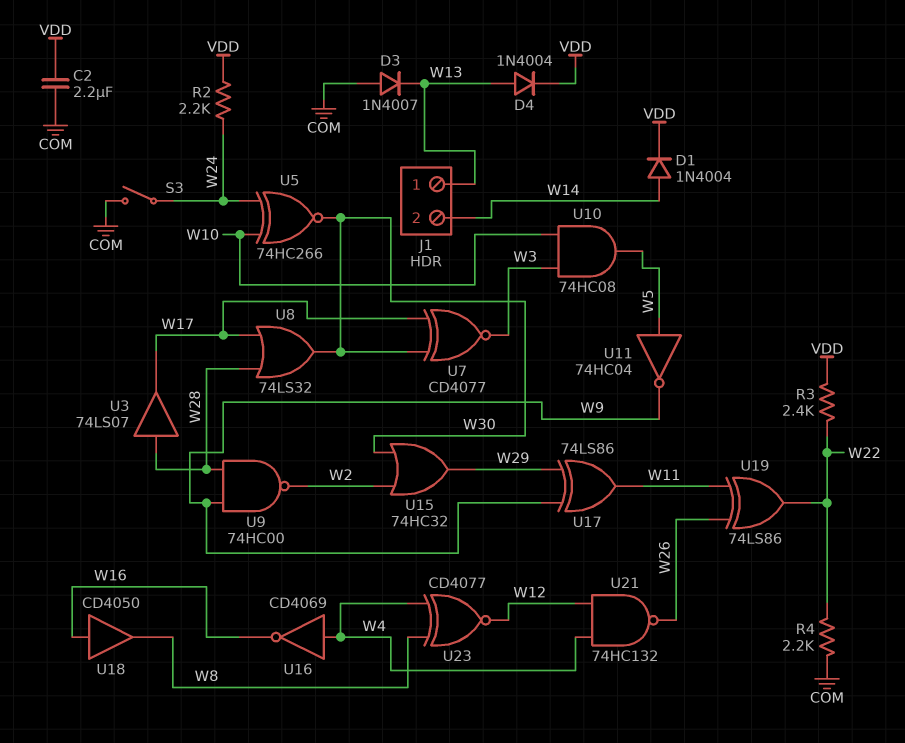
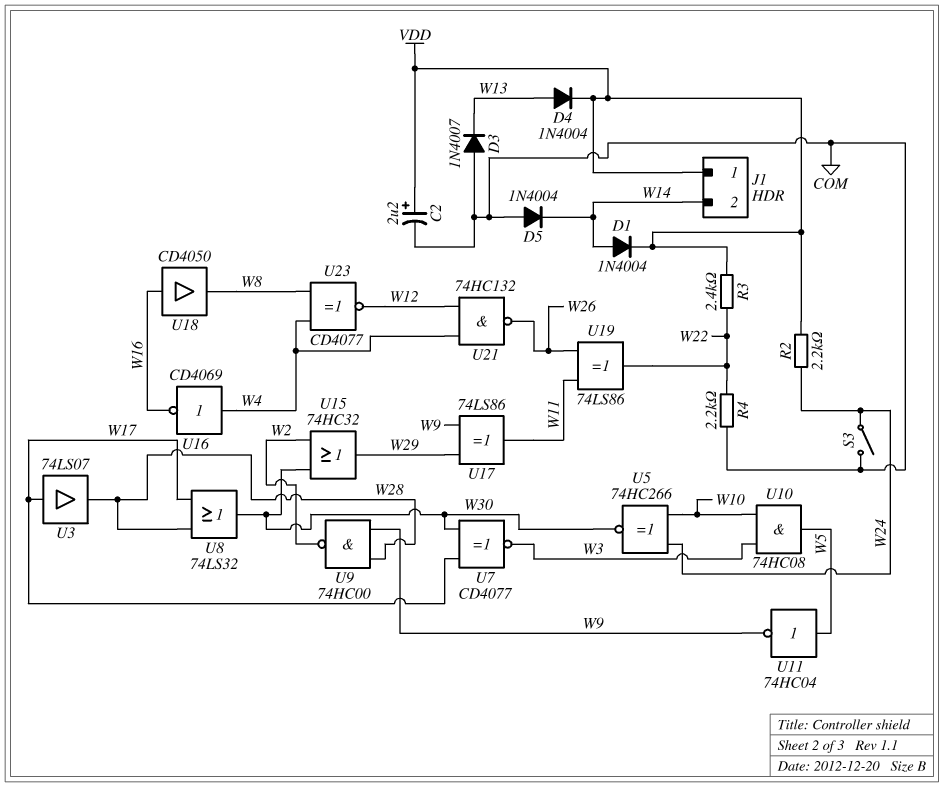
C2: 2.2uF (COM, VDD) -> 2.2uF (plus VDD, minus COM)
D5: none -> diode 1N4004 (A COM, K W14)
J1 pin 1: W13 -> VDD
U3: buffer 74LS07 (in W28, out W17) -> buffer 74LS07 (in W17, out W28)

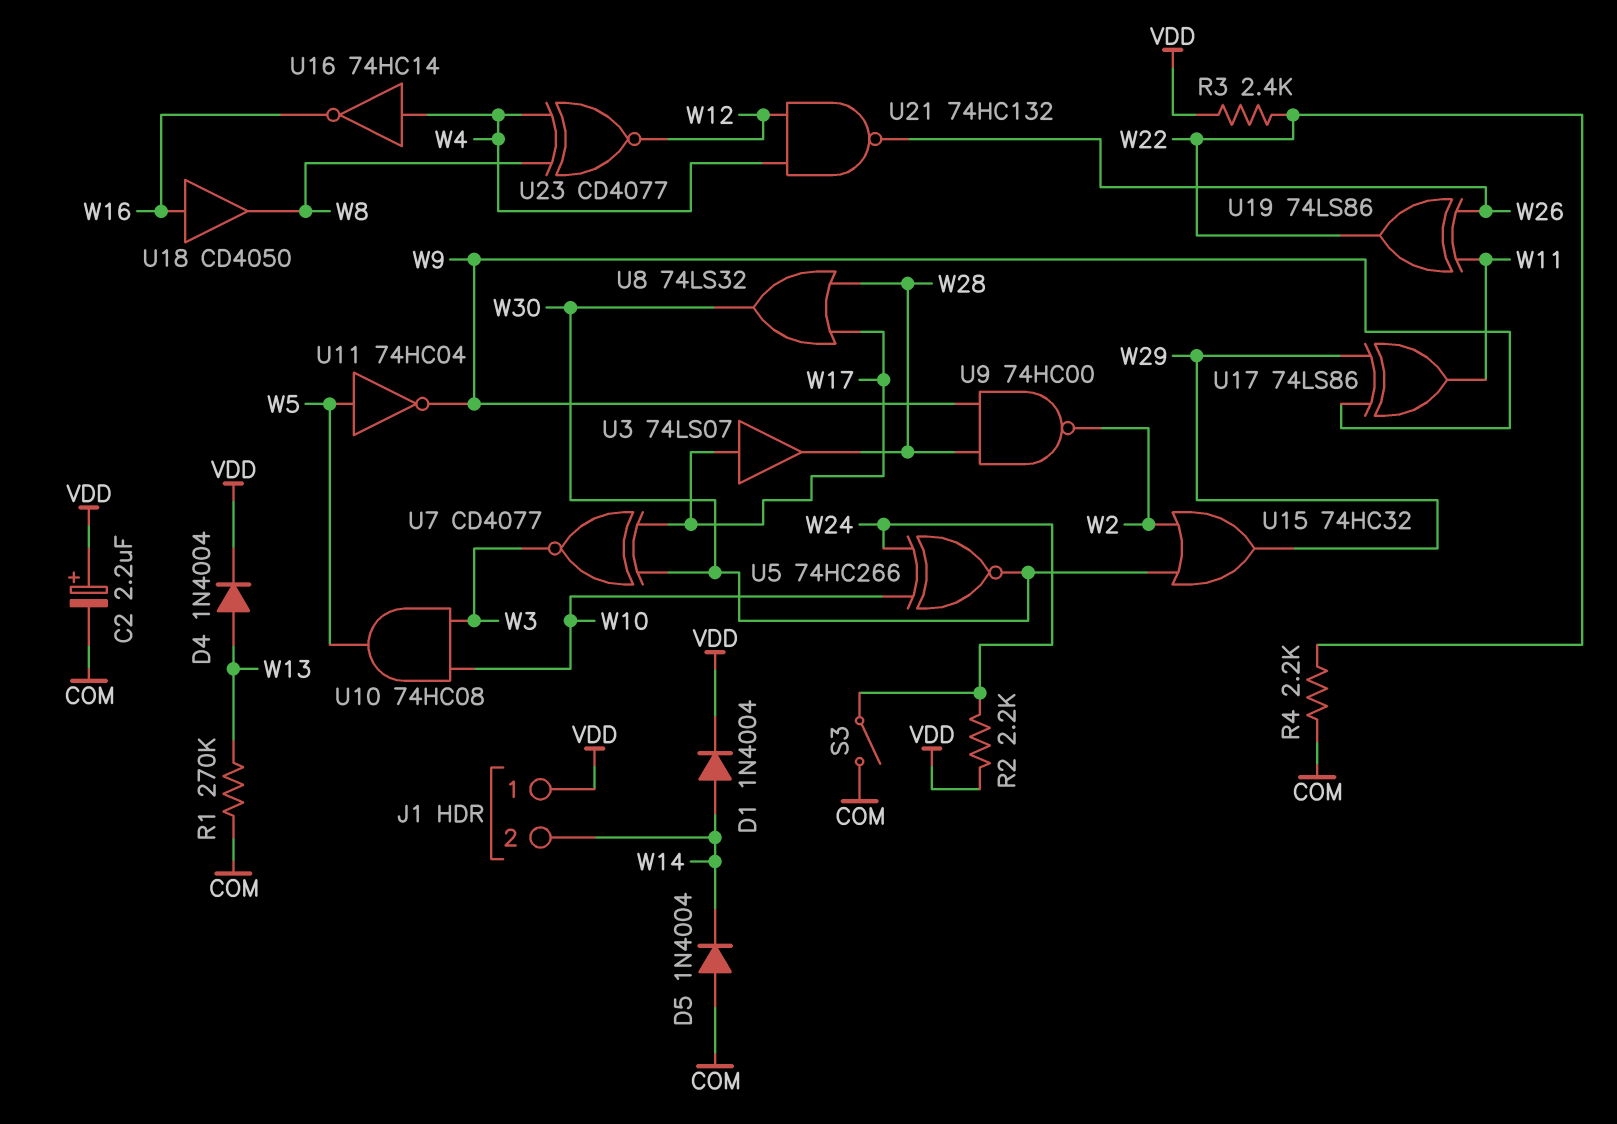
D3: diode 1N4007 (A COM, K W13) -> none
R1: none -> 270k (COM, W13)
U16: NOT CD4069 (in W4, out W16) -> NOT 74HC14 (in W4, out W16)

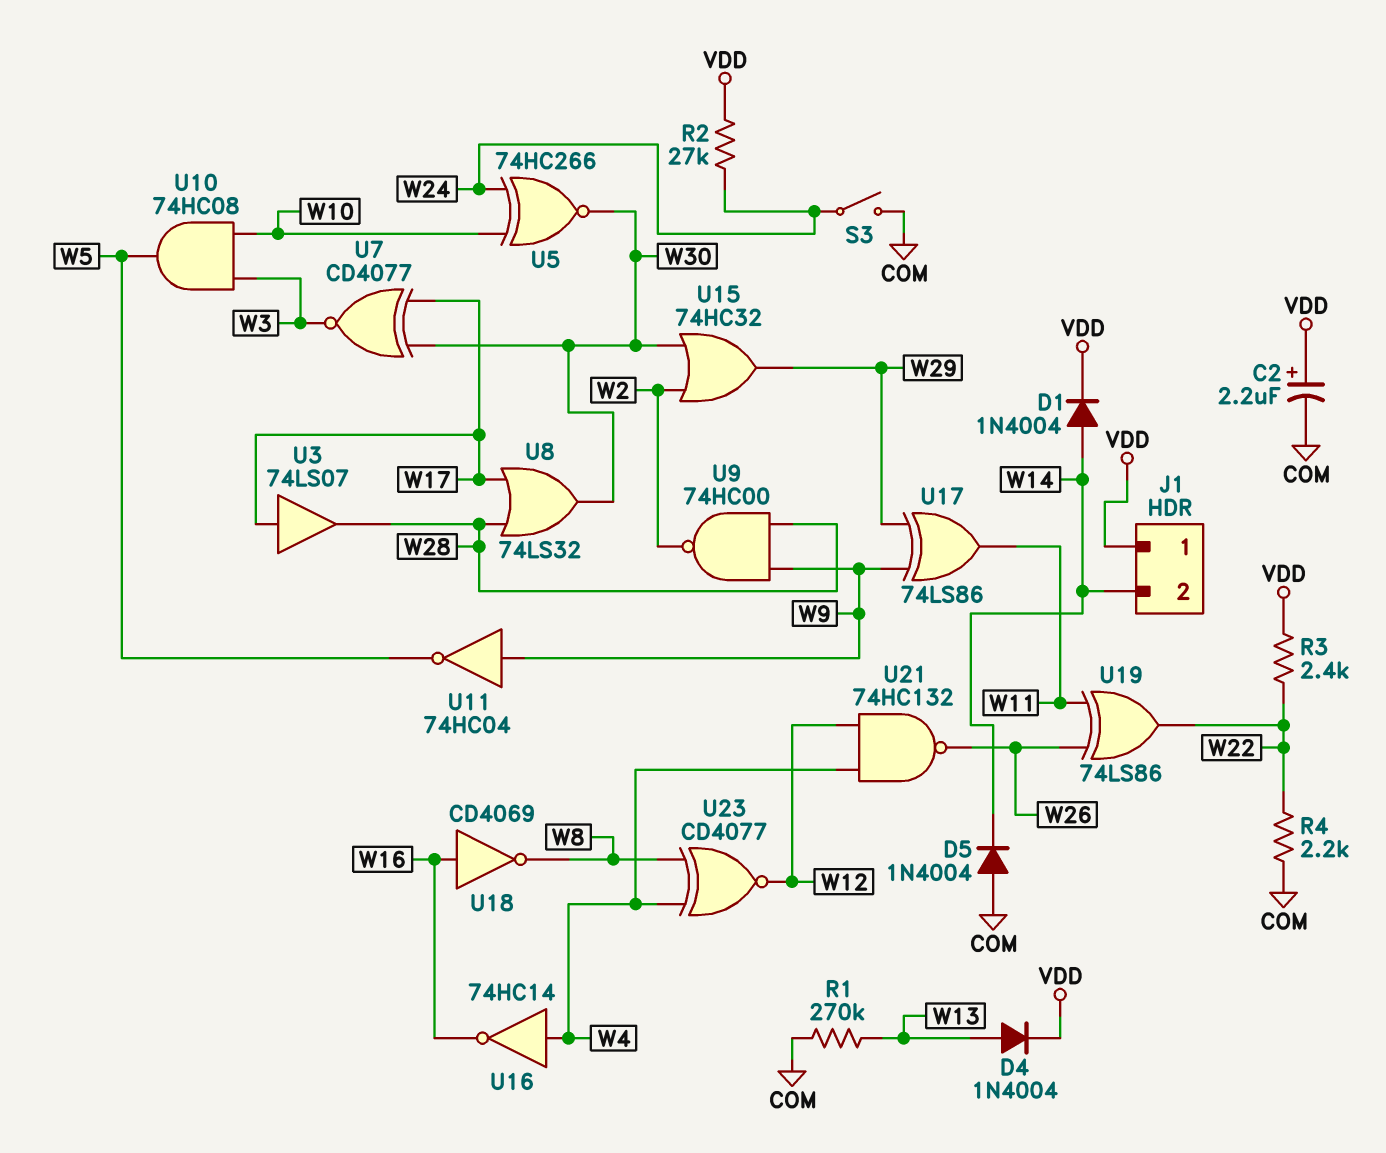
R2: 2.2k (VDD, W24) -> 27k (VDD, W24)
U11: NOT 74HC04 (in W5, out W9) -> NOT 74HC04 (in W9, out W5)
U18: buffer CD4050 (in W16, out W8) -> NOT CD4069 (in W16, out W8)

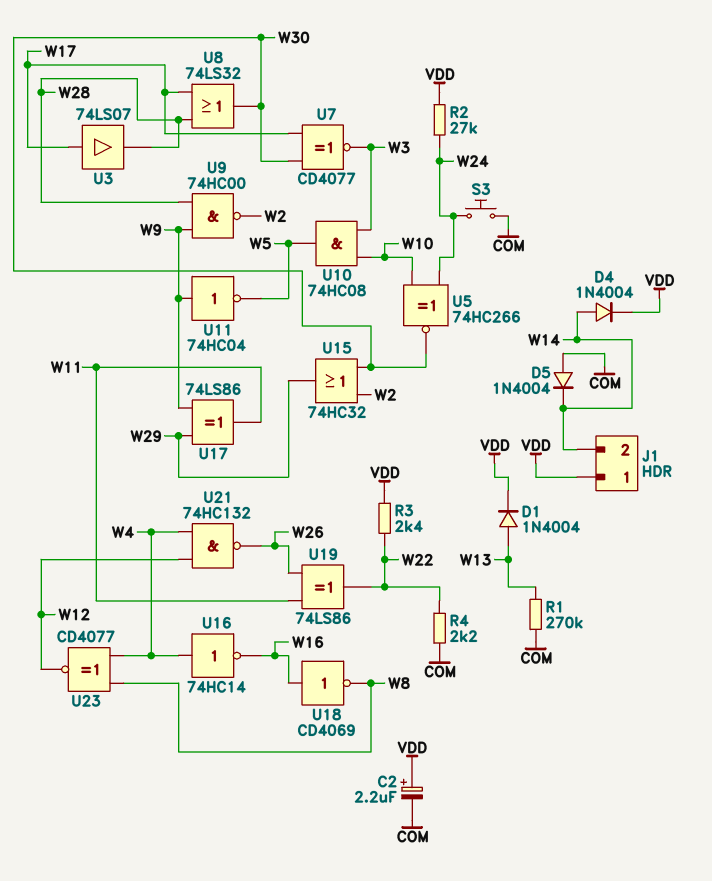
D1: diode 1N4004 (A W14, K VDD) -> diode 1N4004 (A W13, K VDD)
D4: diode 1N4004 (A W13, K VDD) -> diode 1N4004 (A W14, K VDD)
S3: switch (COM, W24) -> button (COM, W24)

